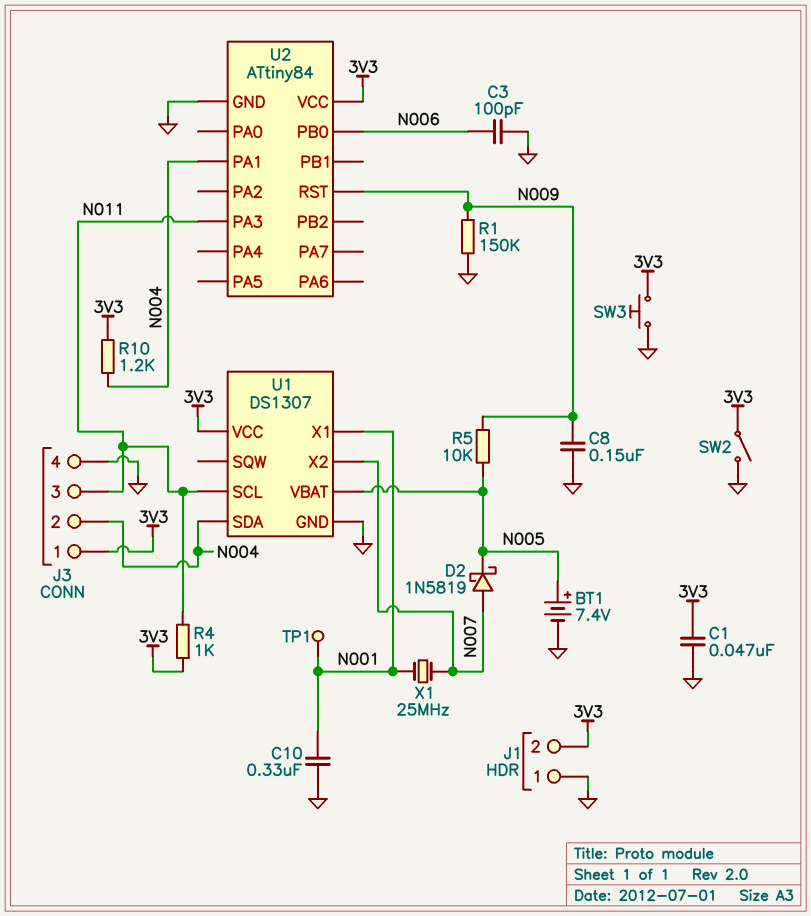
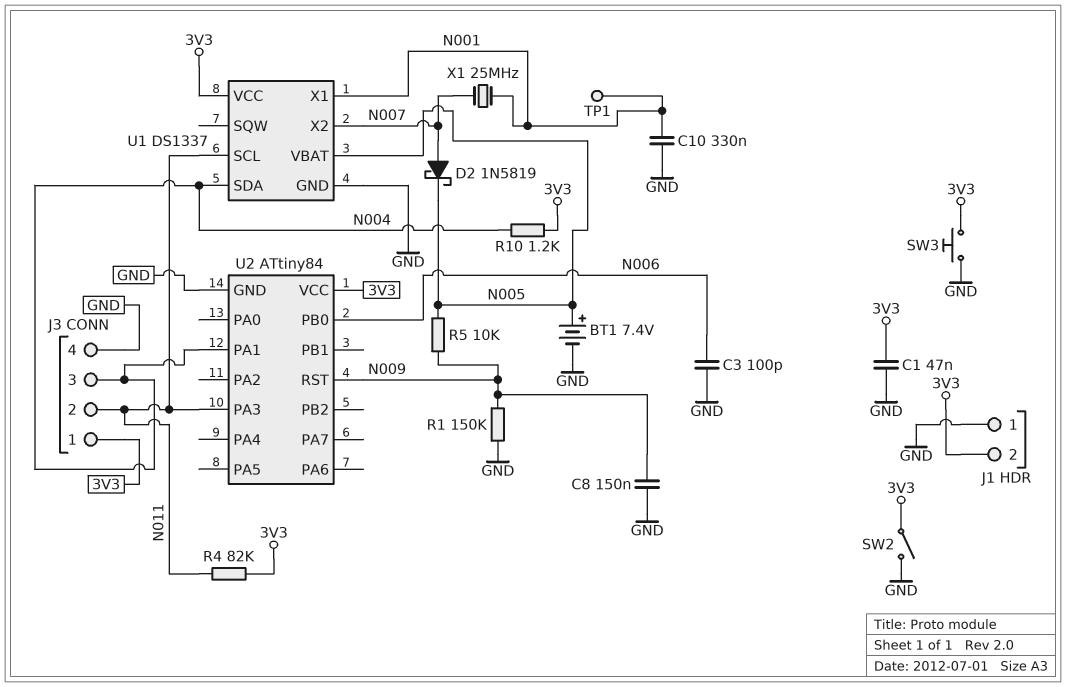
J3 pin 2: N004 -> N011
J3 pin 3: N011 -> N004
R4: 1k (3V3, N011) -> 82k (3V3, N011)
U1: DS1307 -> DS1337

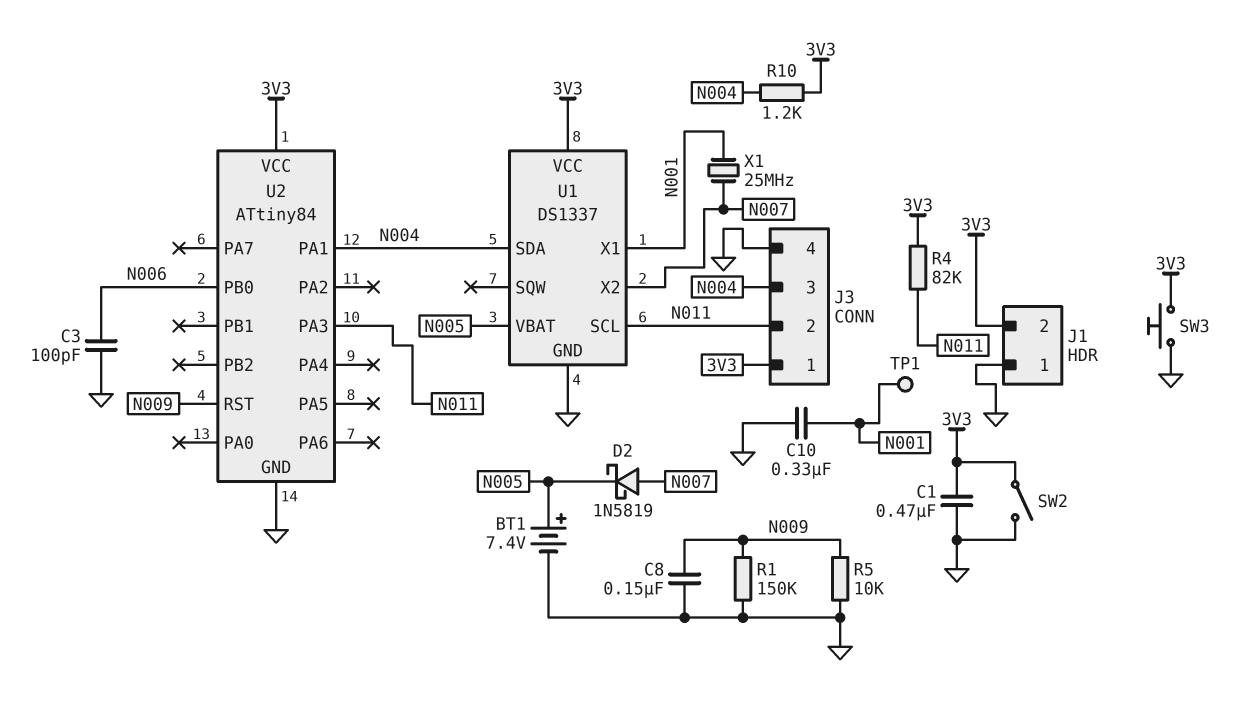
C1: 47nF (3V3, GND) -> 470nF (3V3, GND)
R5: 10k (N005, N009) -> 10k (GND, N009)

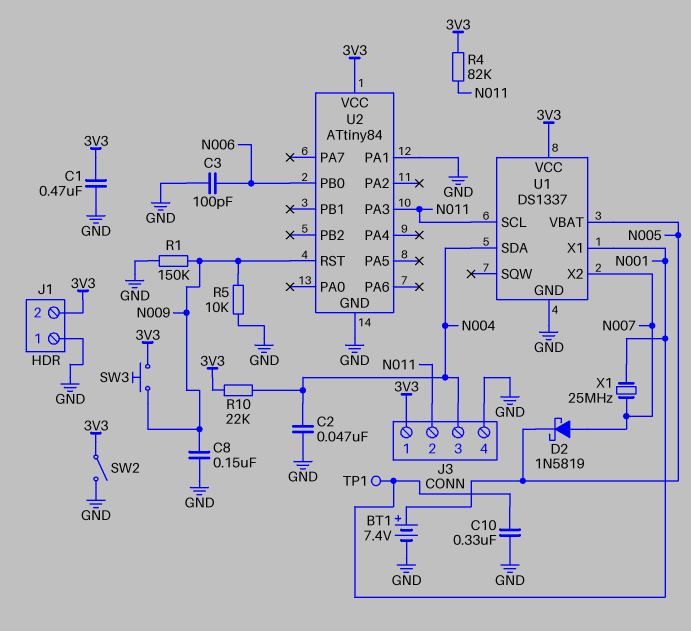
C2: none -> 47nF (GND, N004)
R10: 1.2k (3V3, N004) -> 22k (3V3, N004)
SW3: button (3V3, GND) -> button (3V3, N009)
U2 pin PA1: N004 -> GND

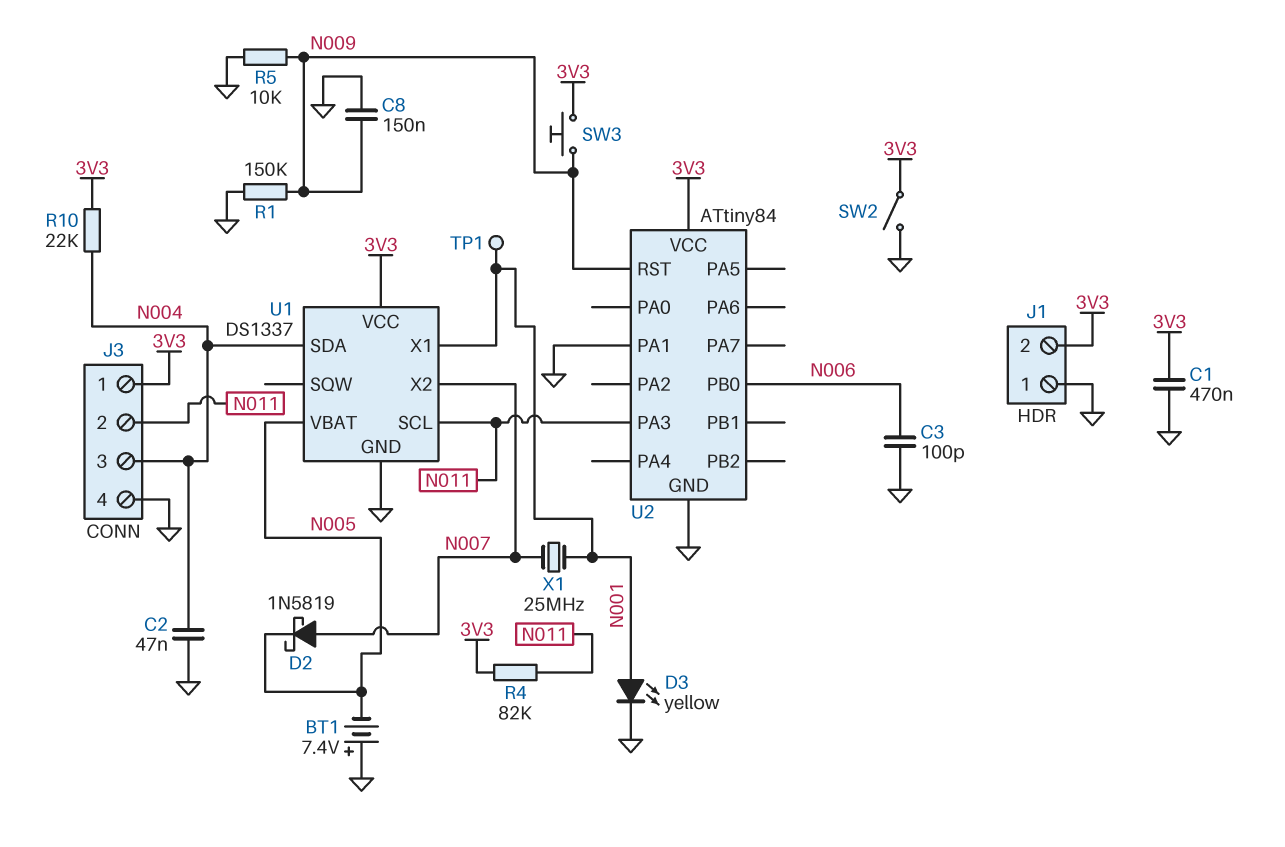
BT1: 7.4V (plus N005, minus GND) -> 7.4V (plus GND, minus N005)
C10: 330nF (GND, N001) -> none
D3: none -> LED yellow (A N001, K GND)

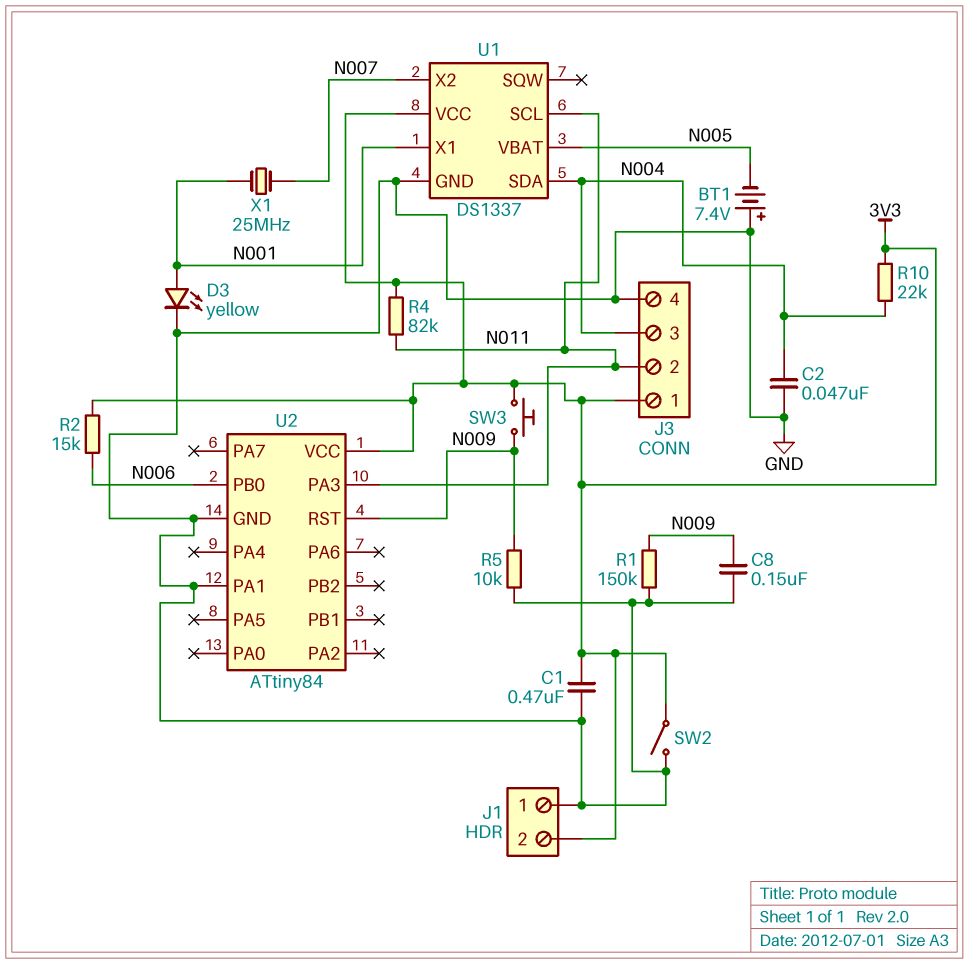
C3: 100pF (GND, N006) -> none
D2: schottky 1N5819 (A N007, K N005) -> none
R2: none -> 15k (3V3, N006)
TP1: test point (N001) -> none

